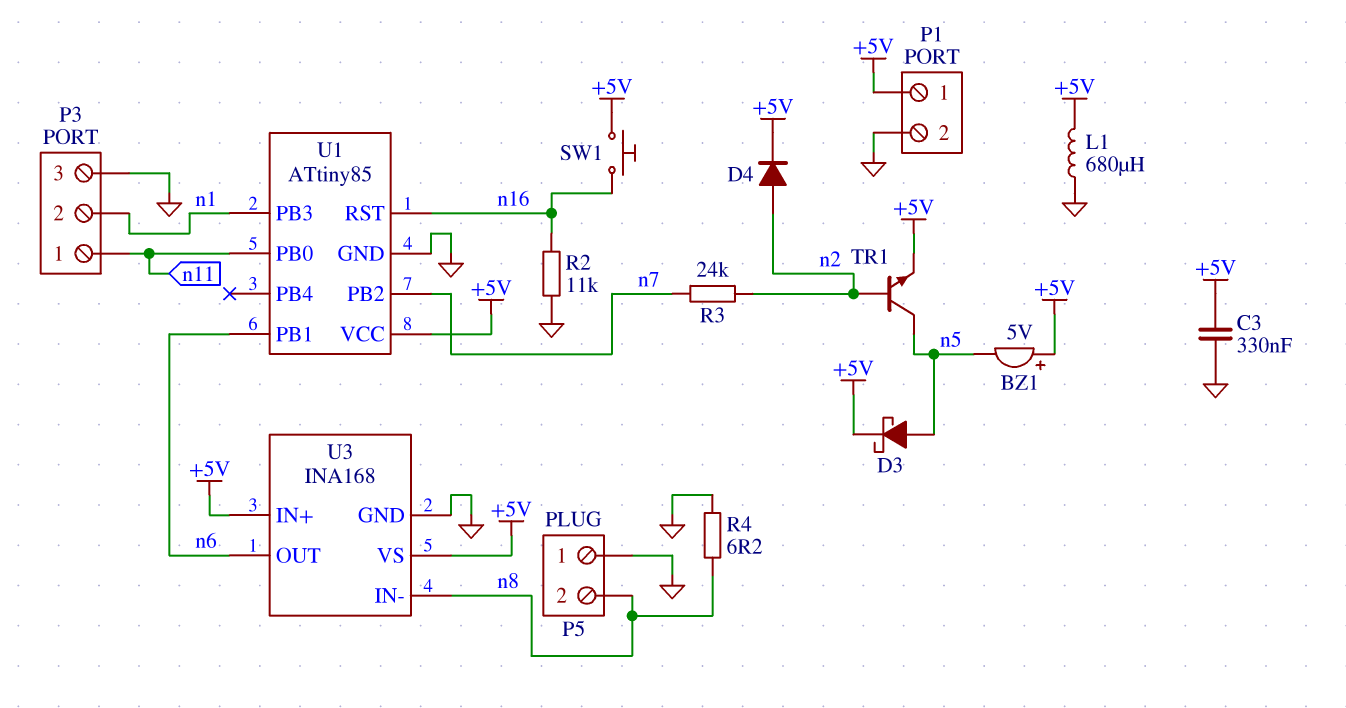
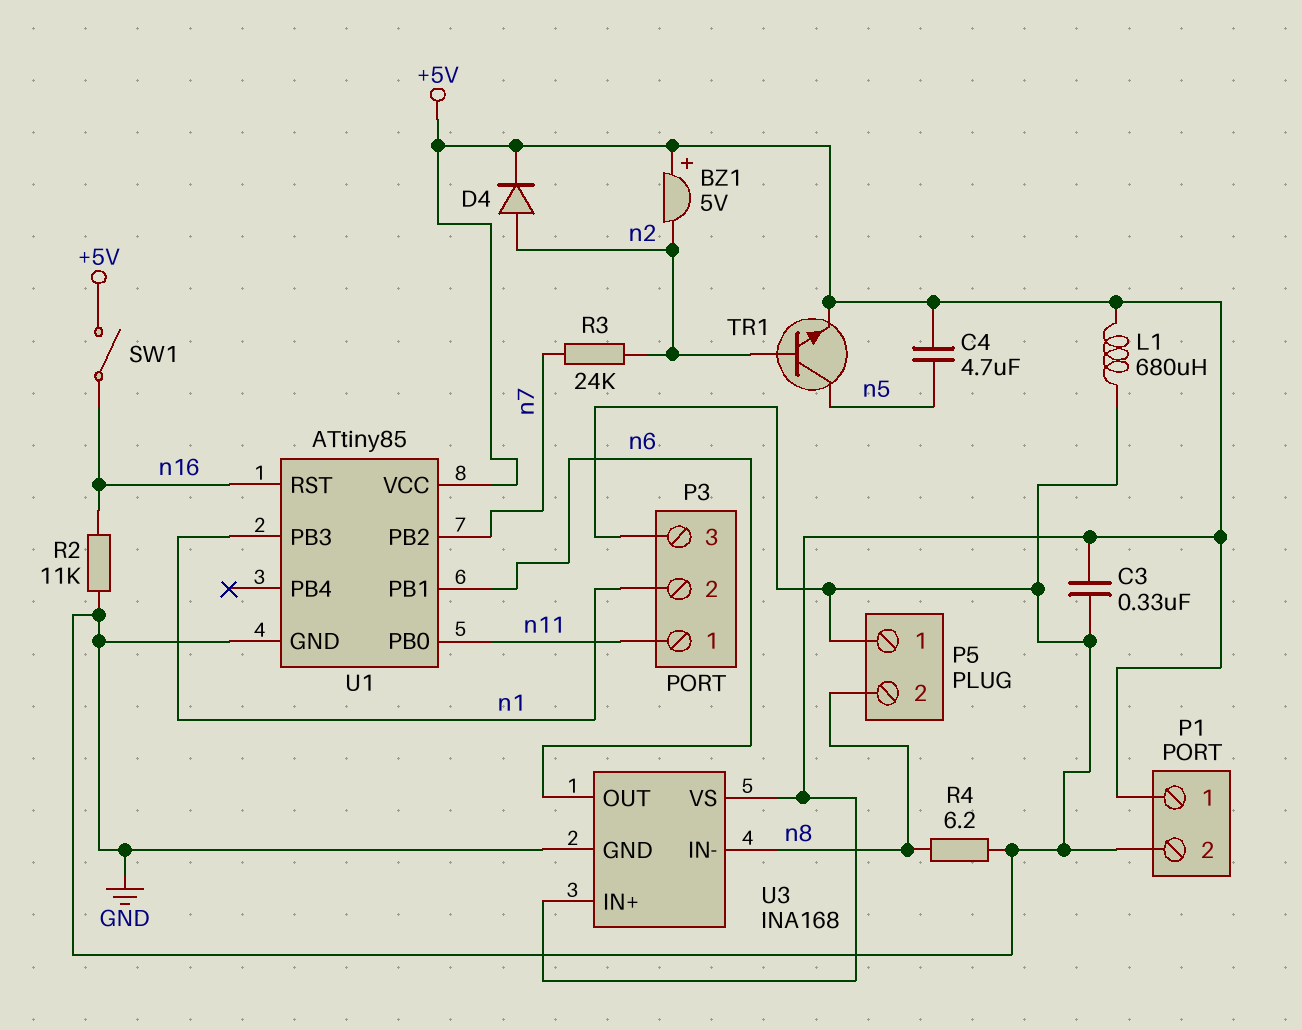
BZ1: buzzer 5V (plus +5V, minus n5) -> buzzer 5V (plus +5V, minus n2)
C4: none -> 4.7uF (+5V, n5)
D3: schottky (A n5, K +5V) -> none
SW1: button (+5V, n16) -> switch (+5V, n16)

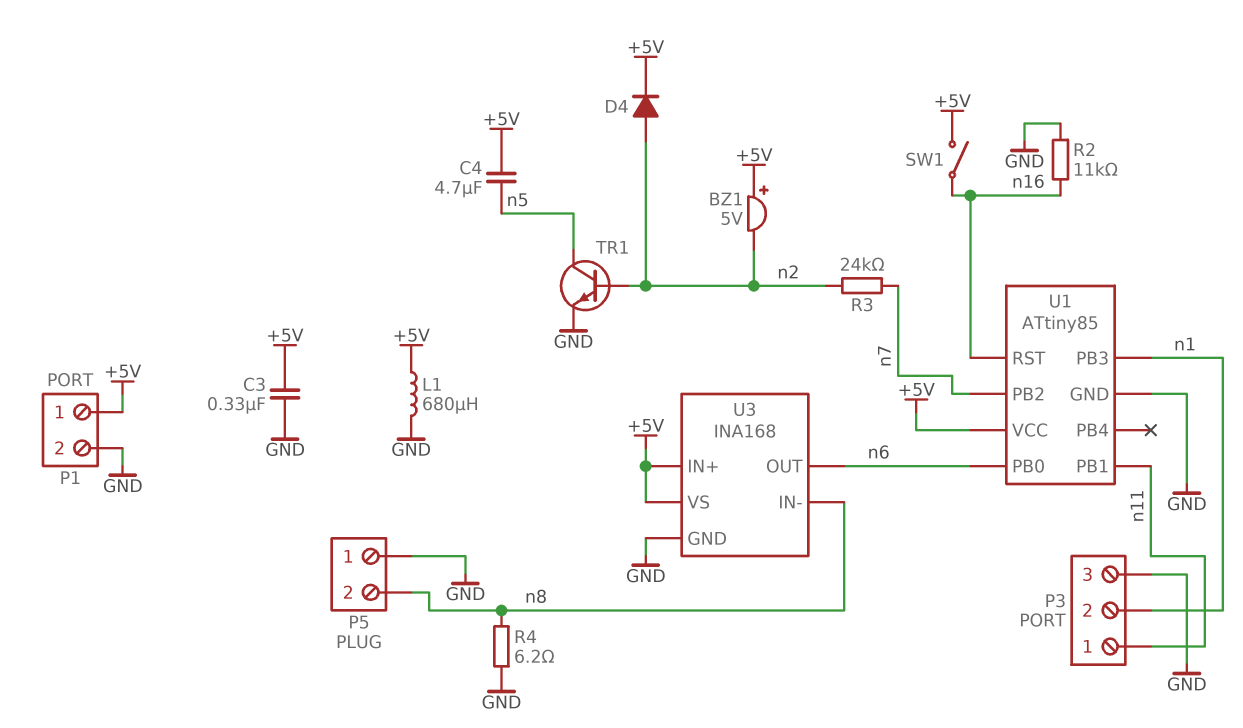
TR1: NPN (B n2, C n5, E +5V) -> NPN (B n2, C n5, E GND)
U1 pin PB0: n11 -> n6
U1 pin PB1: n6 -> n11

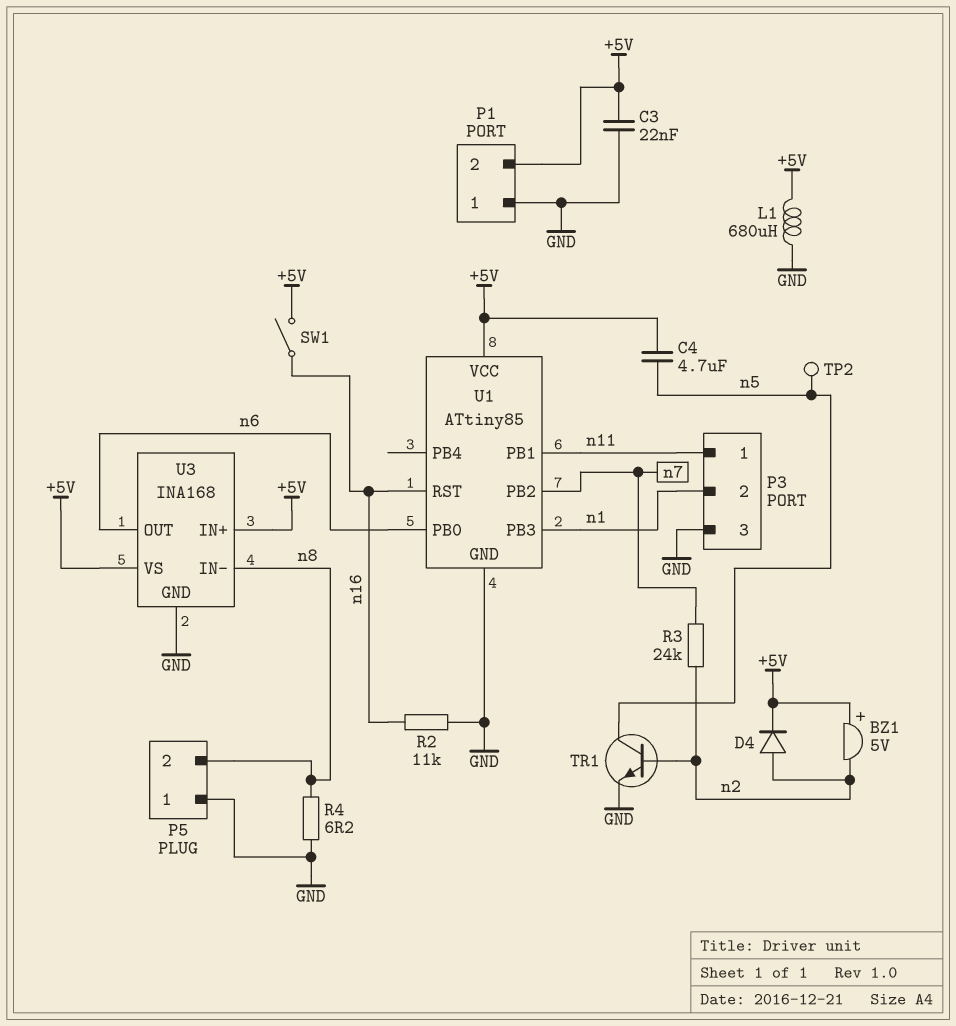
C3: 330nF (+5V, GND) -> 22nF (+5V, GND)
P1 pin 1: +5V -> GND
P1 pin 2: GND -> +5V
TP2: none -> test point (n5)

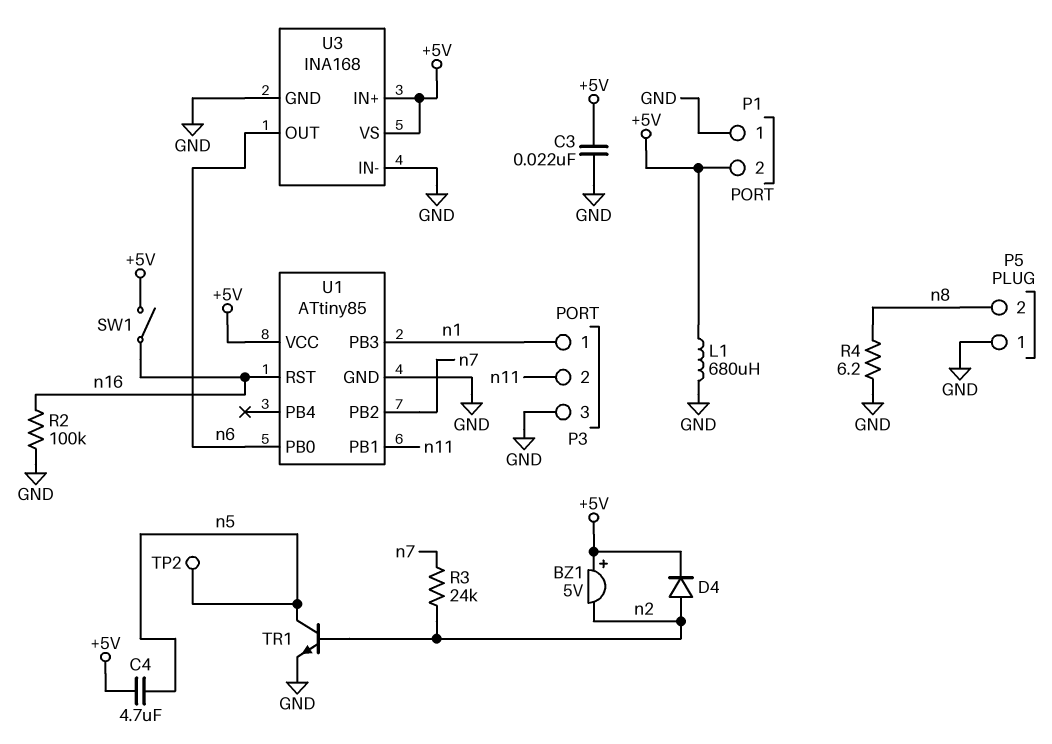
P3 pin 1: n11 -> n1
P3 pin 2: n1 -> n11
R2: 11k (GND, n16) -> 100k (GND, n16)
U3 pin IN-: n8 -> GND

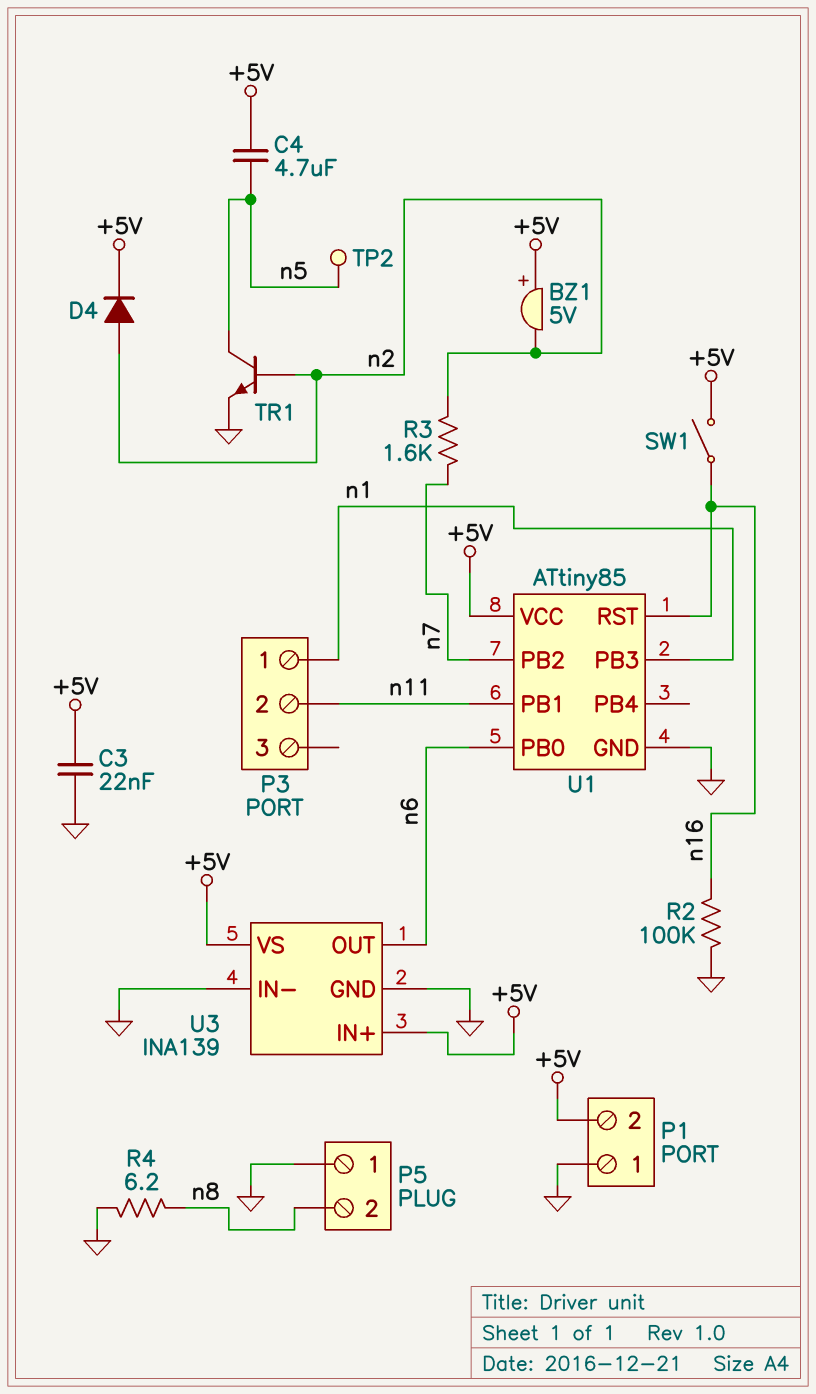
L1: 680uH (+5V, GND) -> none
P3 pin 3: GND -> none
R3: 24k (n2, n7) -> 1.6k (n2, n7)
U3: INA168 -> INA139

